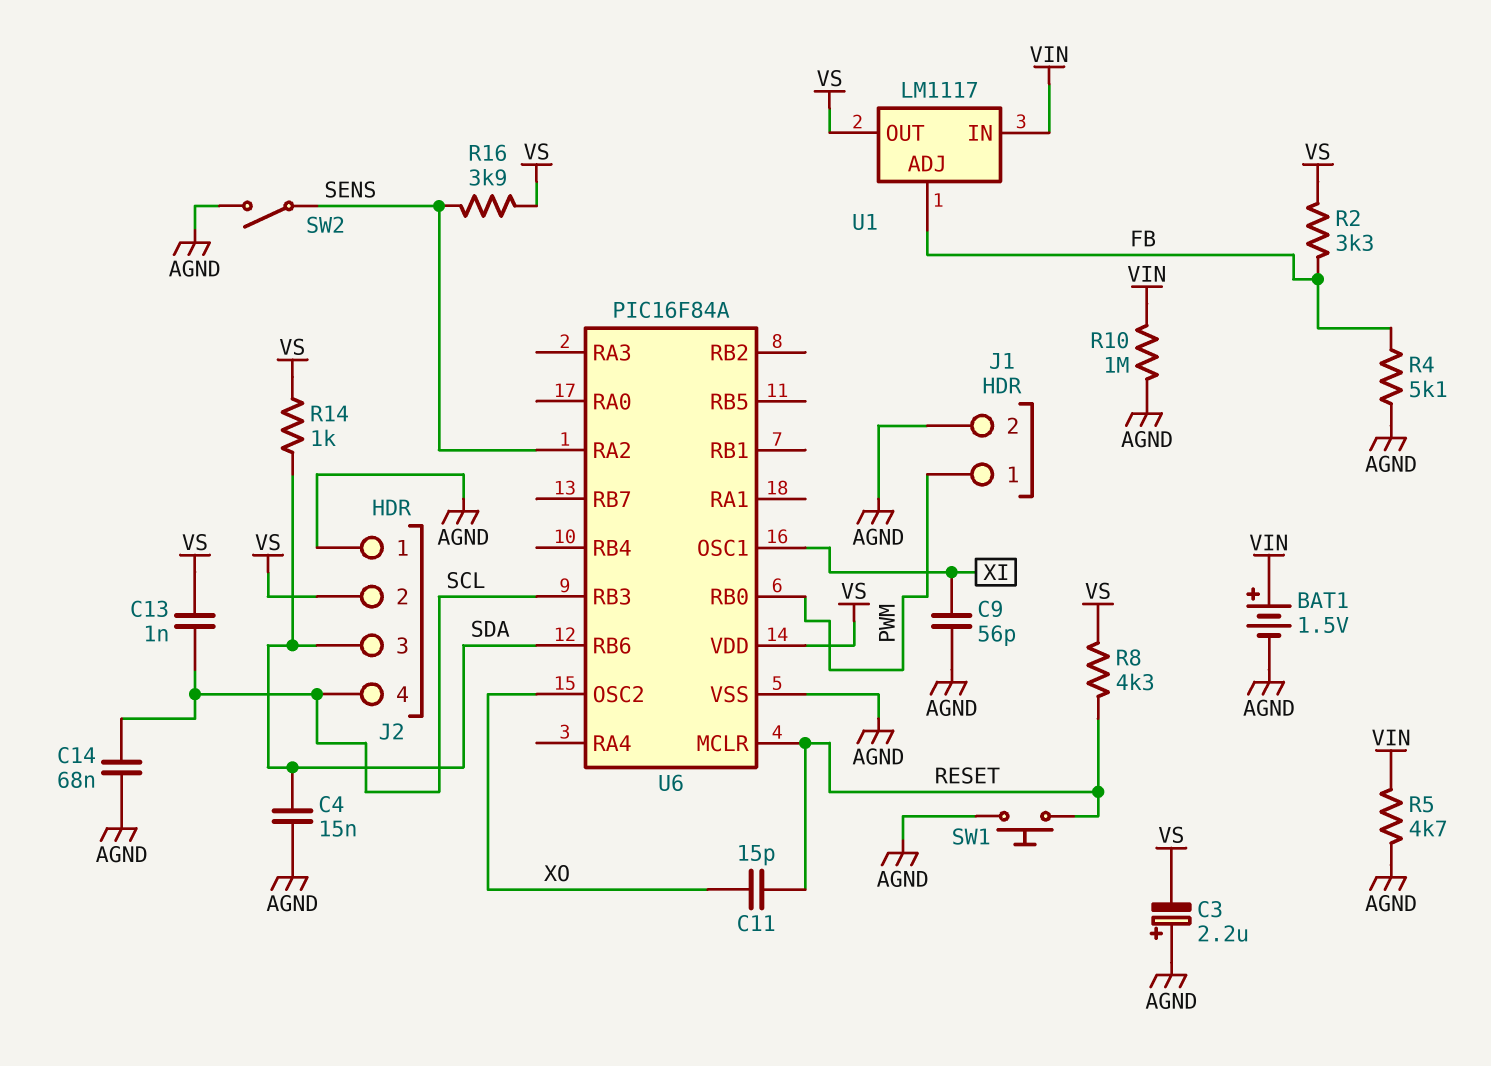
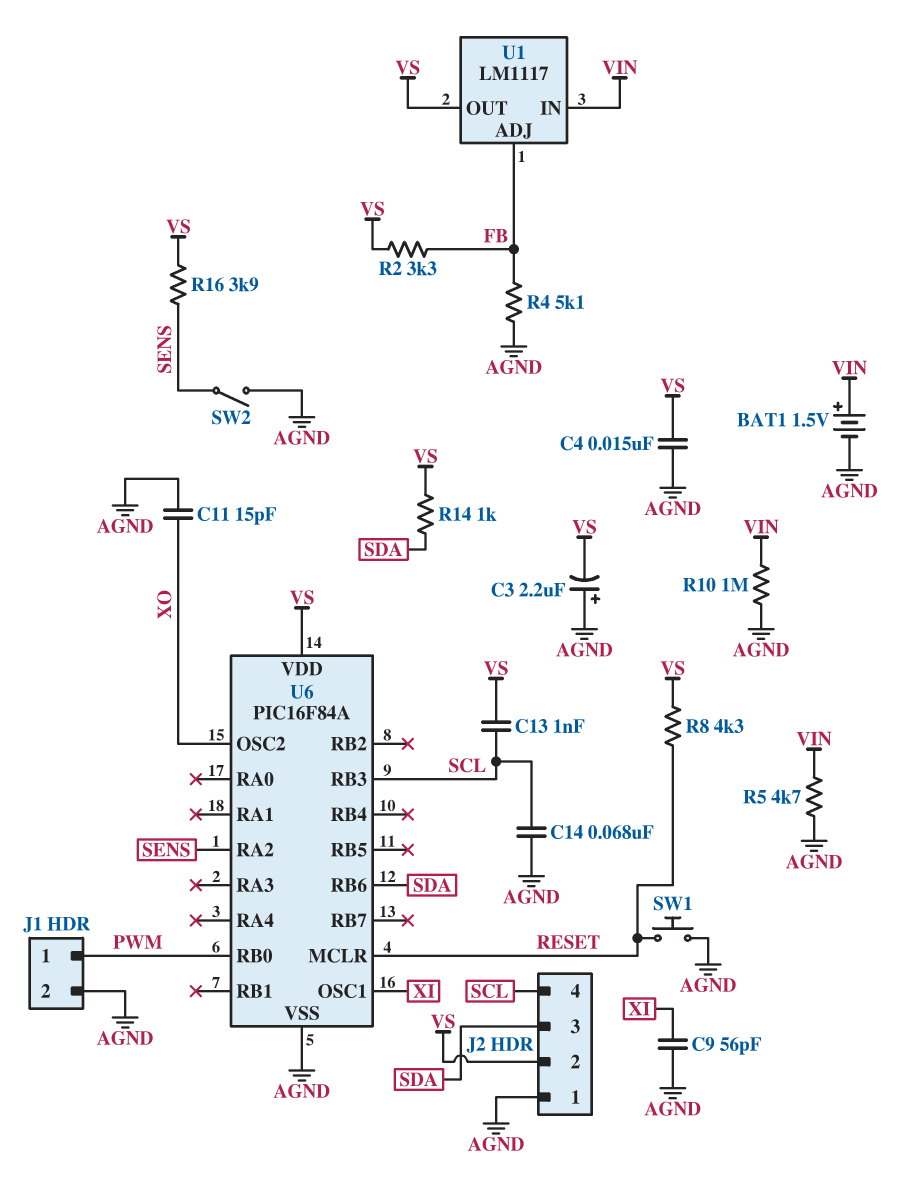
C4: 15nF (AGND, SDA) -> 15nF (AGND, VS)
C11: 15pF (RESET, XO) -> 15pF (AGND, XO)

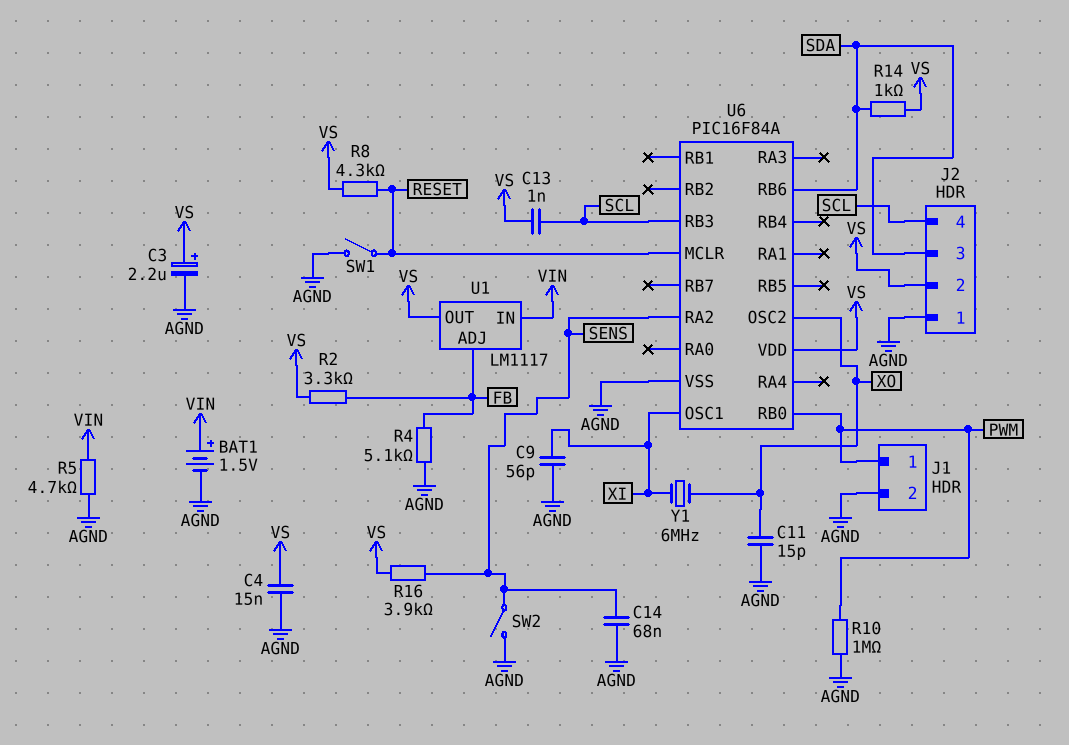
C3: 2.2uF (plus AGND, minus VS) -> 2.2uF (plus VS, minus AGND)
C14: 68nF (AGND, SCL) -> 68nF (AGND, SENS)
R10: 1M (AGND, VIN) -> 1M (AGND, PWM)
SW1: button (AGND, RESET) -> switch (AGND, RESET)
Y1: none -> 6MHz (XI, XO)

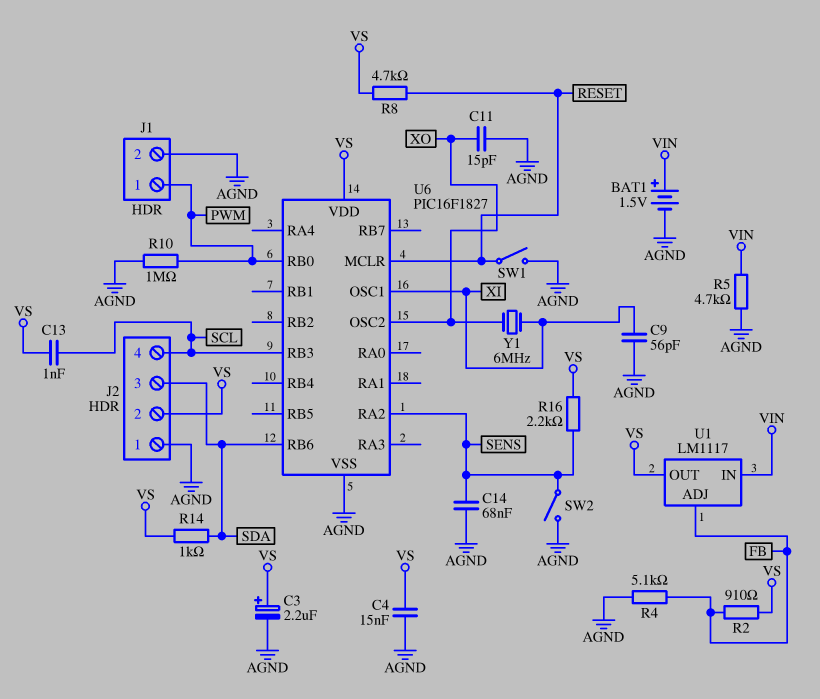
R2: 3.3k (FB, VS) -> 910 (FB, VS)
R8: 4.3k (RESET, VS) -> 4.7k (RESET, VS)
R16: 3.9k (SENS, VS) -> 2.2k (SENS, VS)
U6: PIC16F84A -> PIC16F1827

